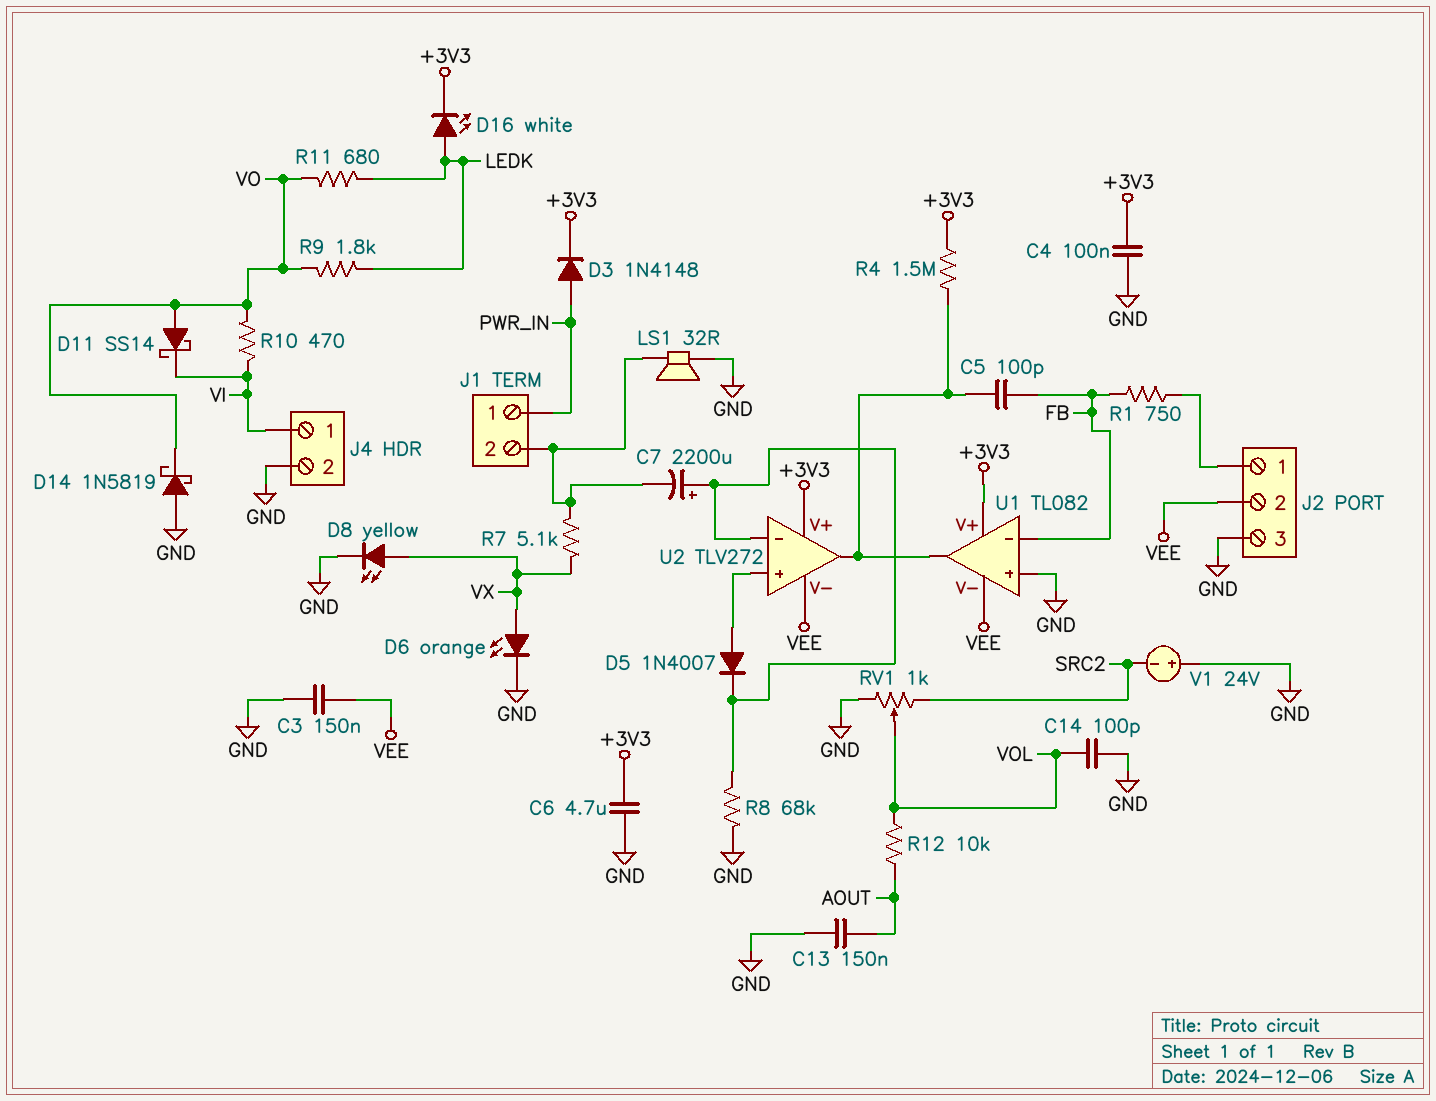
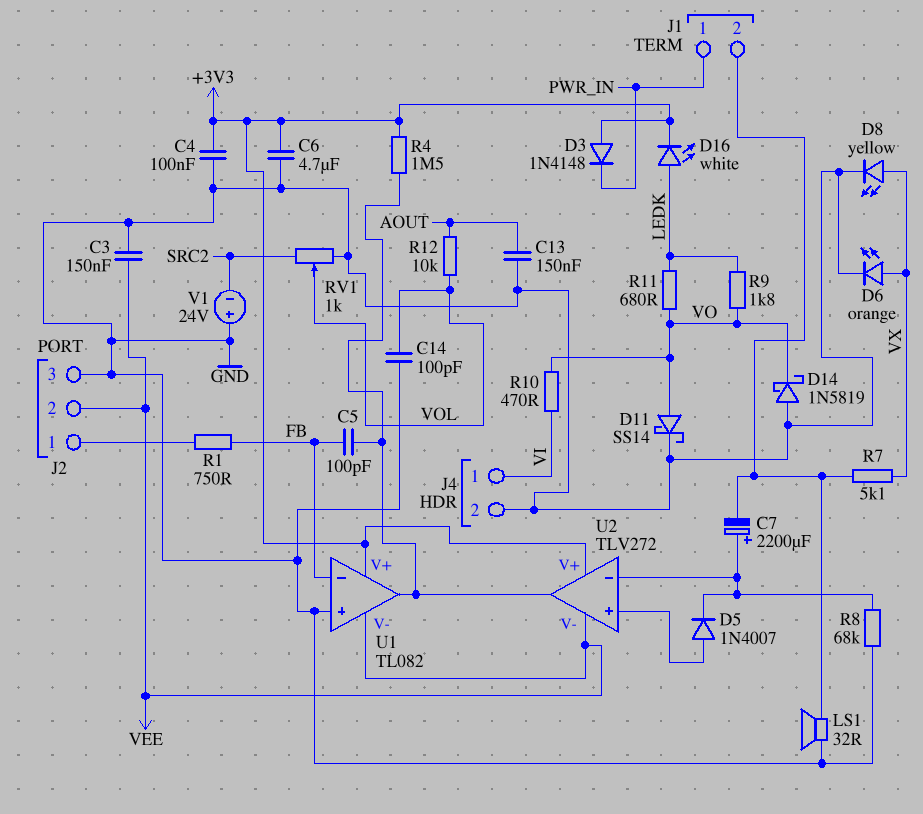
D3: diode 1N4148 (A PWR_IN, K +3V3) -> diode 1N4148 (A +3V3, K PWR_IN)
D11: schottky SS14 (A VO, K VI) -> schottky SS14 (A VO, K GND)

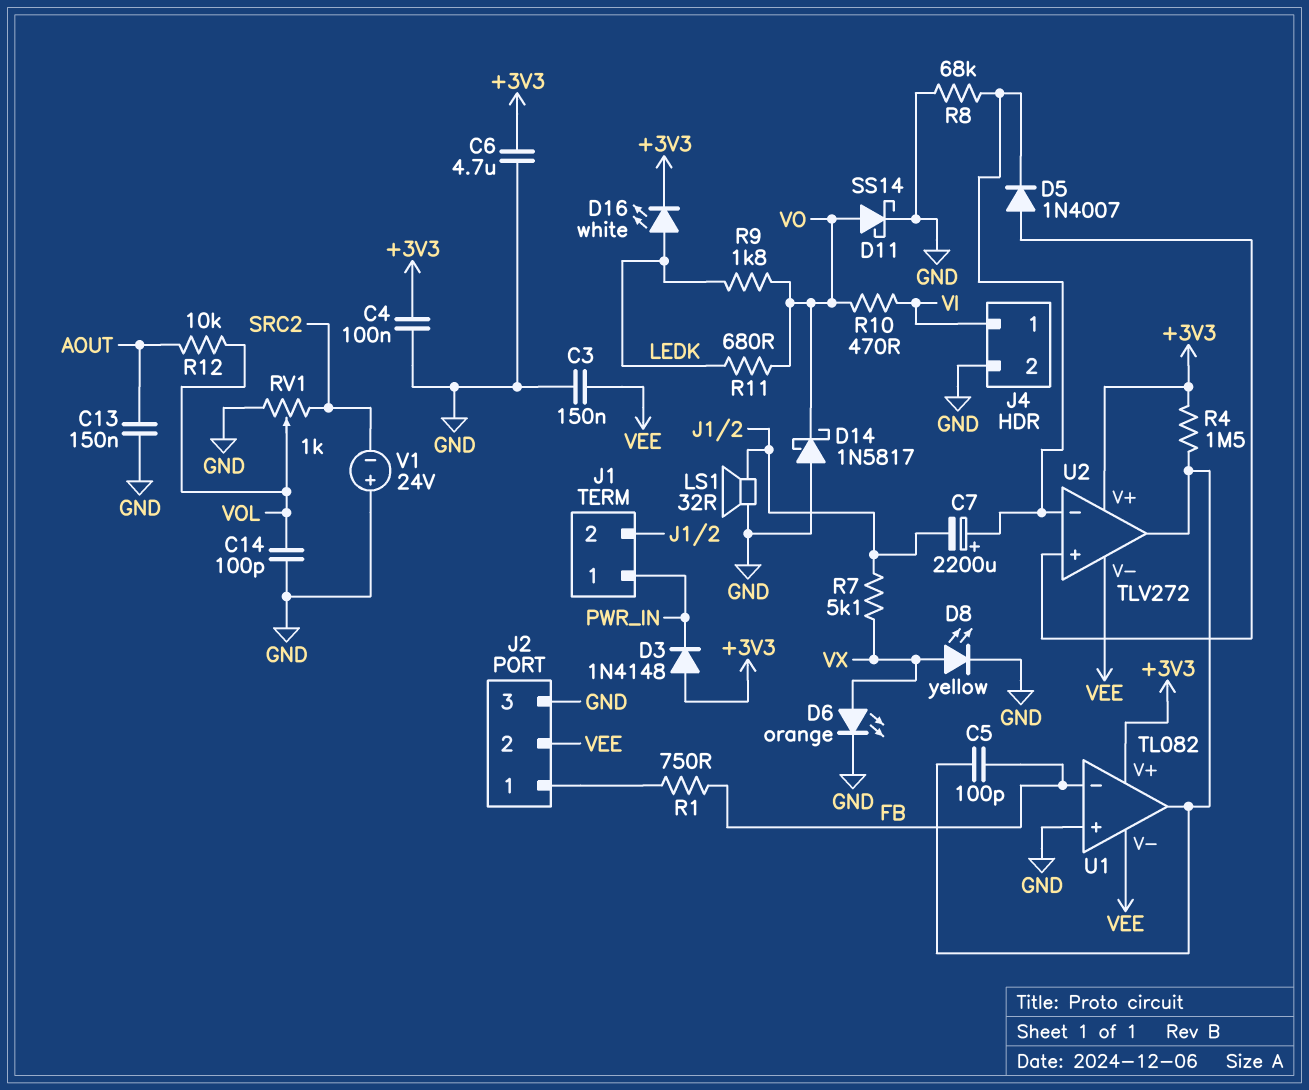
D14: schottky 1N5819 (A GND, K VO) -> schottky 1N5817 (A GND, K VO)

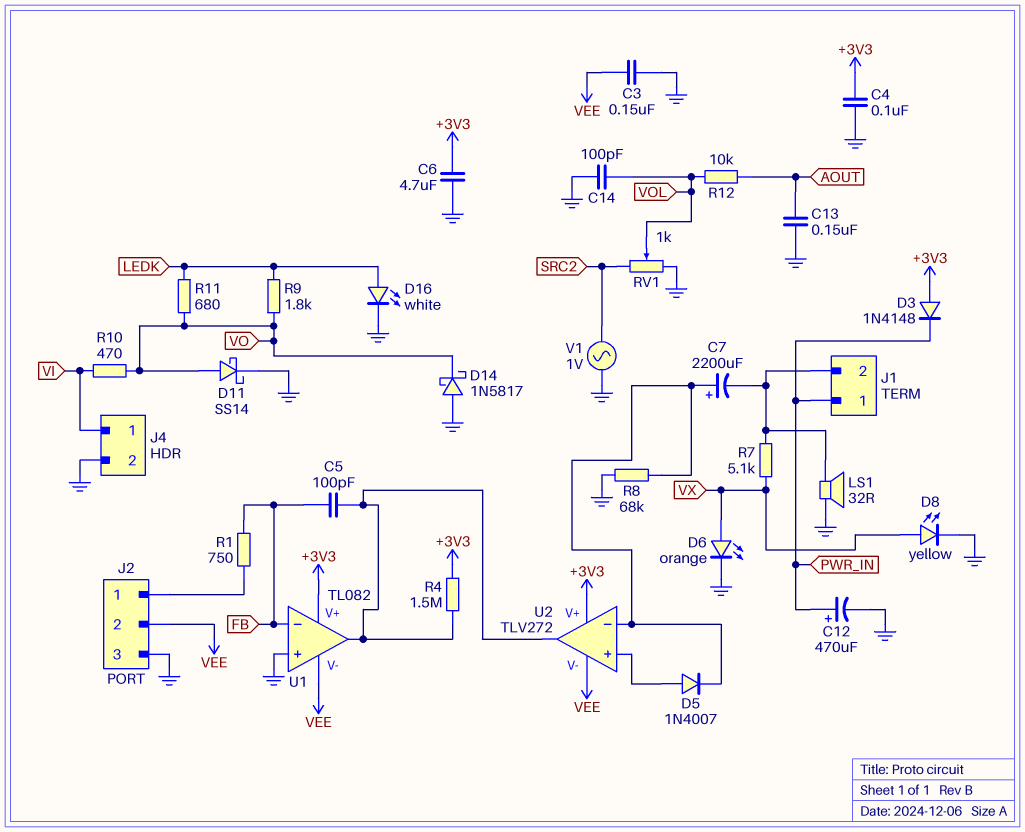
C12: none -> 470uF (plus PWR_IN, minus GND)
D16: LED white (A LEDK, K +3V3) -> LED white (A LEDK, K GND)
V1: 24V (plus GND, minus SRC2) -> AC 1V (GND, SRC2)

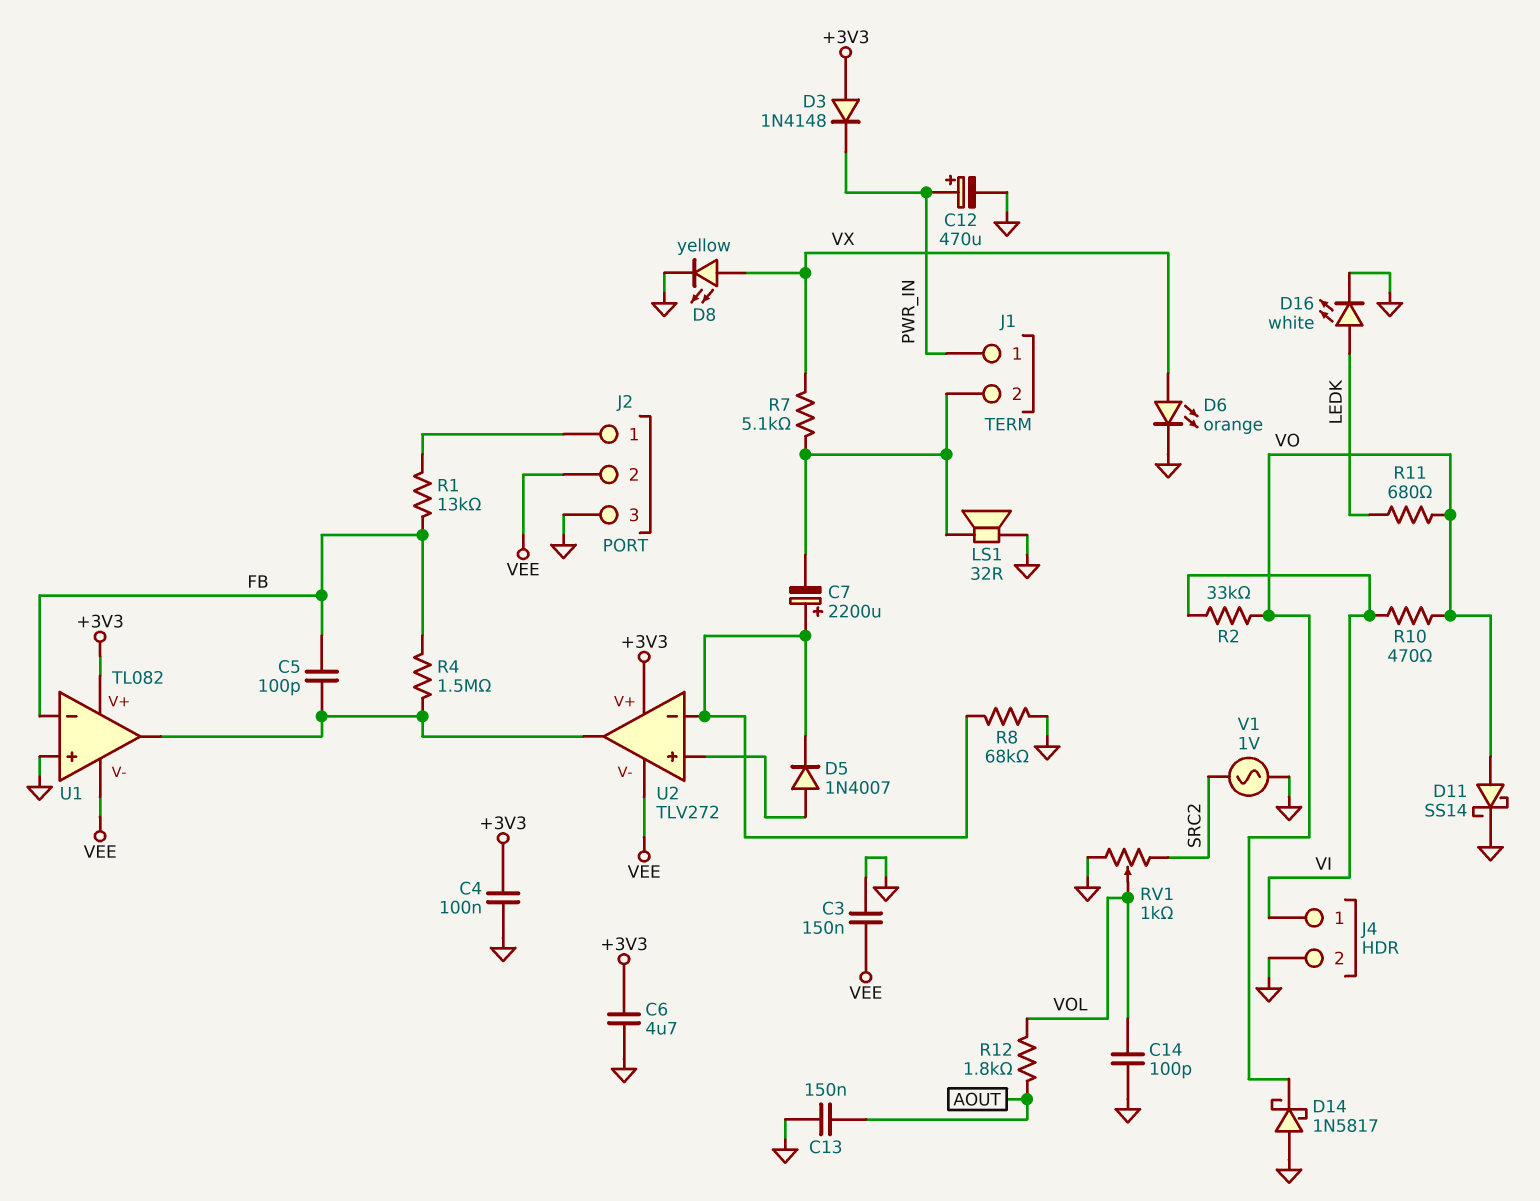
R1: 750 (FB, J2/1) -> 13k (FB, J2/1)
R2: none -> 33k (VI, VO)
R4: 1.5M (+3V3, U1/out) -> 1.5M (FB, U1/out)
R9: 1.8k (LEDK, VO) -> none
R12: 10k (AOUT, VOL) -> 1.8k (AOUT, VOL)

